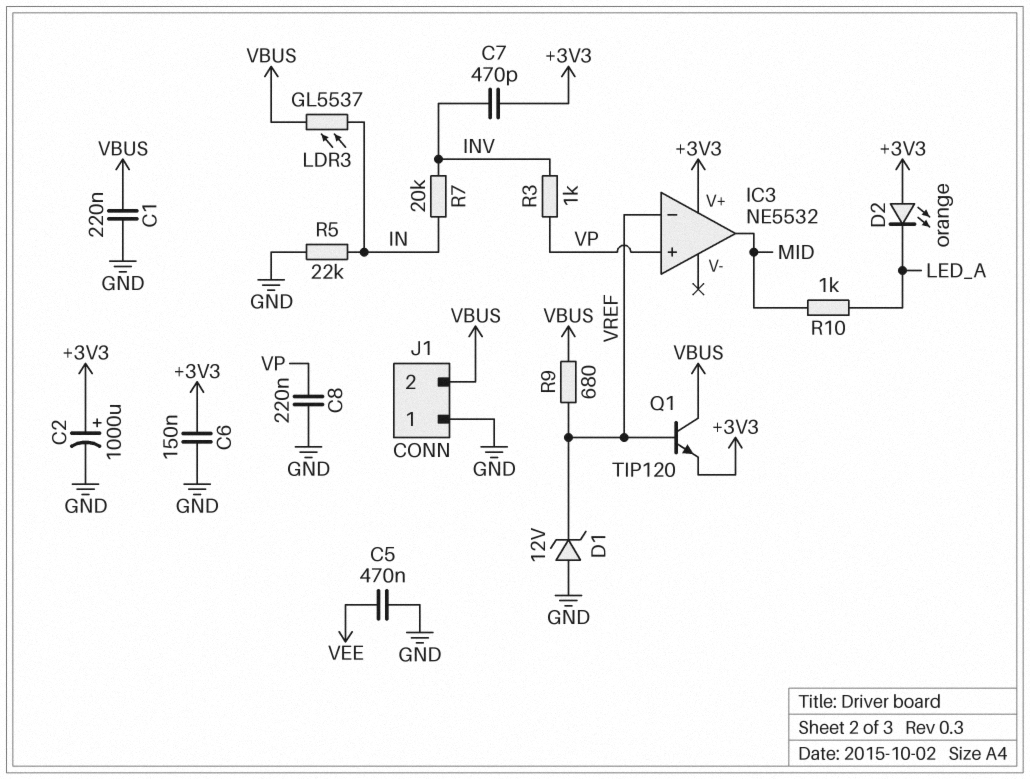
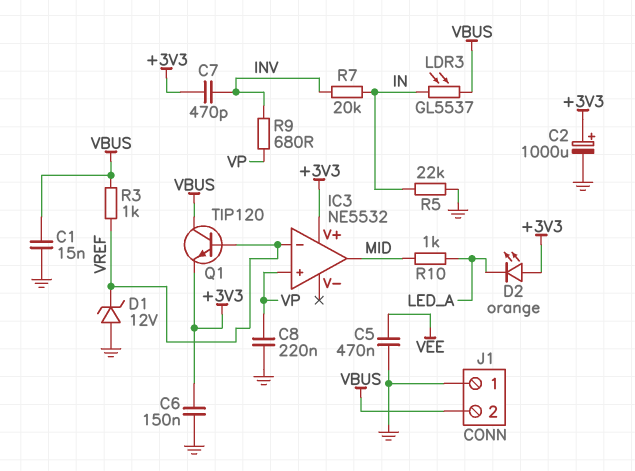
C1: 220nF (GND, VBUS) -> 15nF (GND, VBUS)
R3: 1k (INV, VP) -> 1k (VBUS, VREF)
R9: 680 (VBUS, VREF) -> 680 (INV, VP)

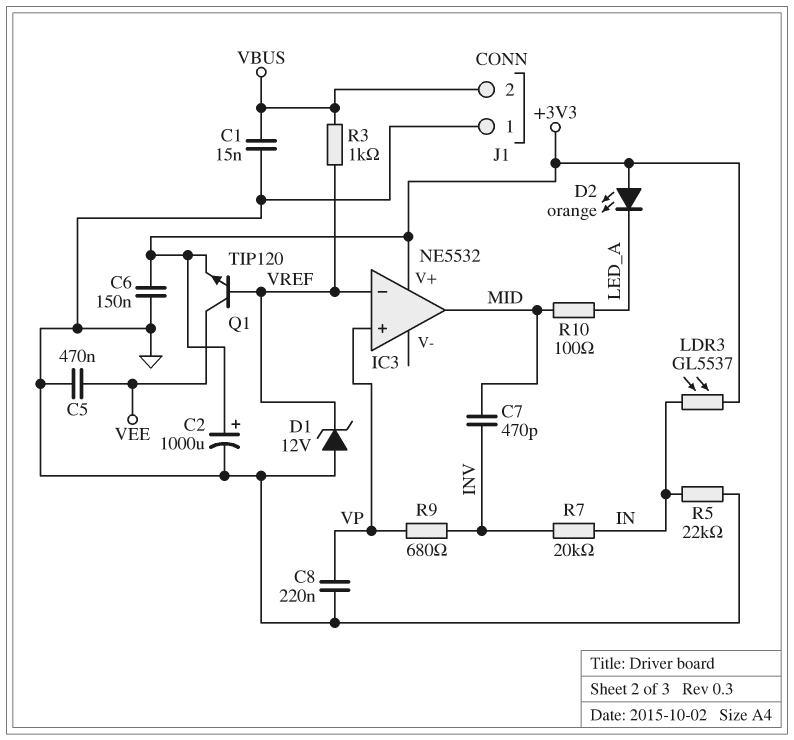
C7: 470pF (+3V3, INV) -> 470pF (INV, MID)
LDR3: GL5537 (IN, VBUS) -> GL5537 (+3V3, IN)
Q1: NPN TIP120 (B VREF, C VBUS, E +3V3) -> NPN TIP120 (B VREF, C VEE, E +3V3)
R10: 1k (LED_A, MID) -> 100 (LED_A, MID)

